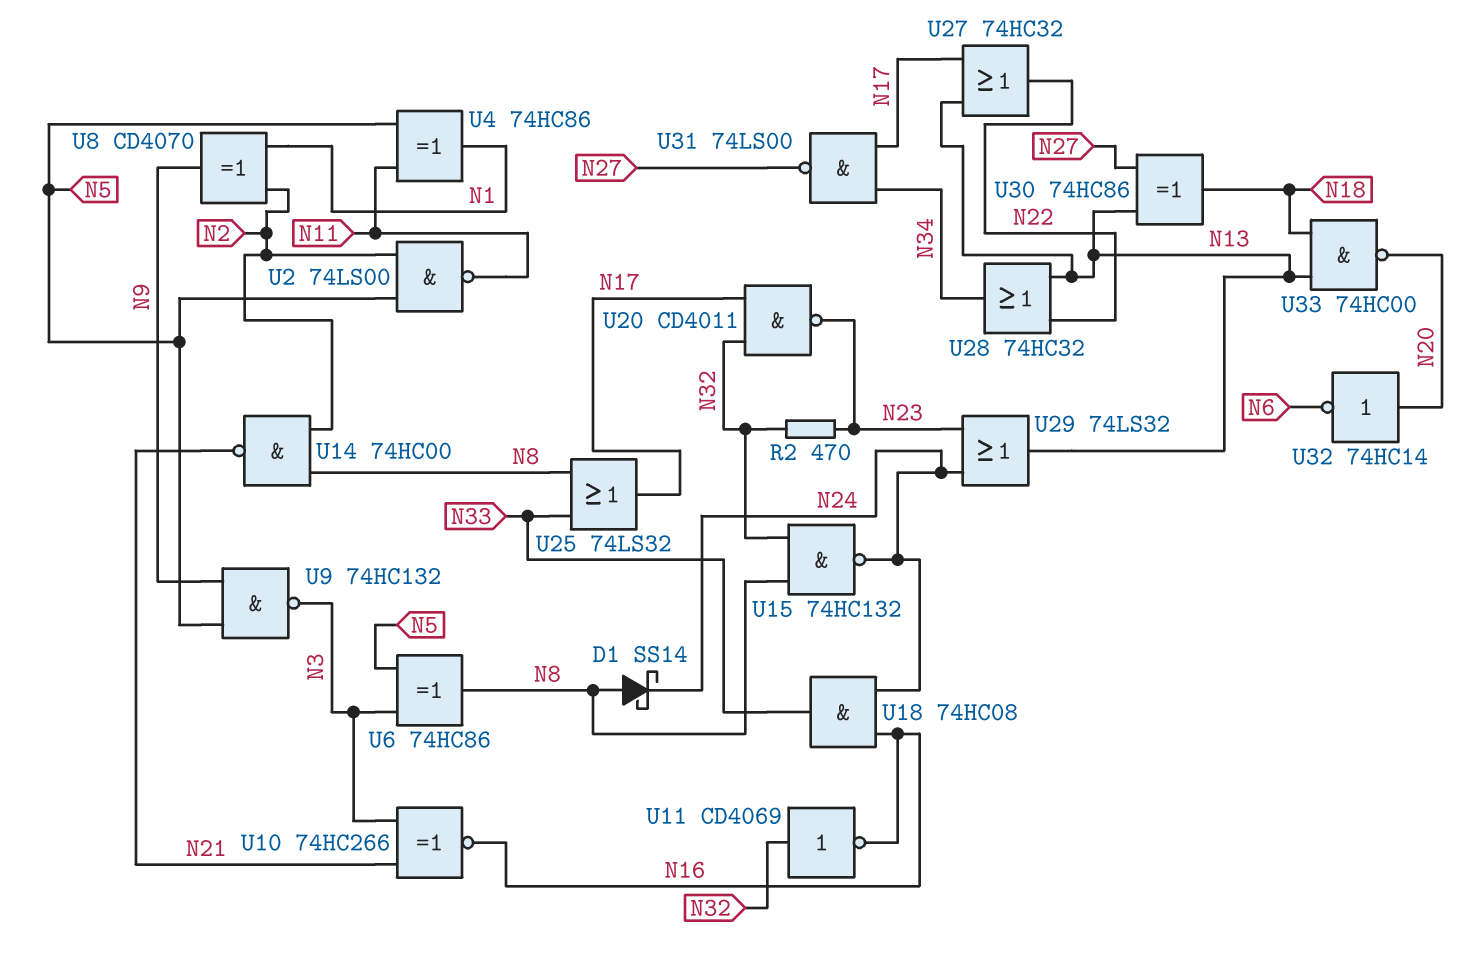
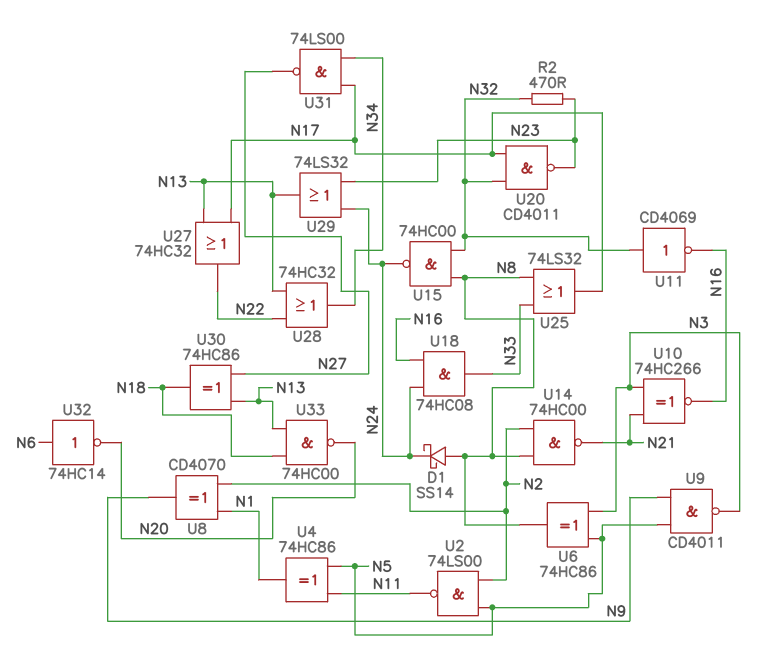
U9: NAND 74HC132 (in N5, in N9, out N3) -> NAND CD4011 (in N5, in N9, out N3)
U15: NAND 74HC132 (in N8, in N32, out N24) -> NAND 74HC00 (in N8, in N32, out N24)
U32: NOT 74HC14 (in N20, out N6) -> NOT 74HC14 (in N6, out N20)

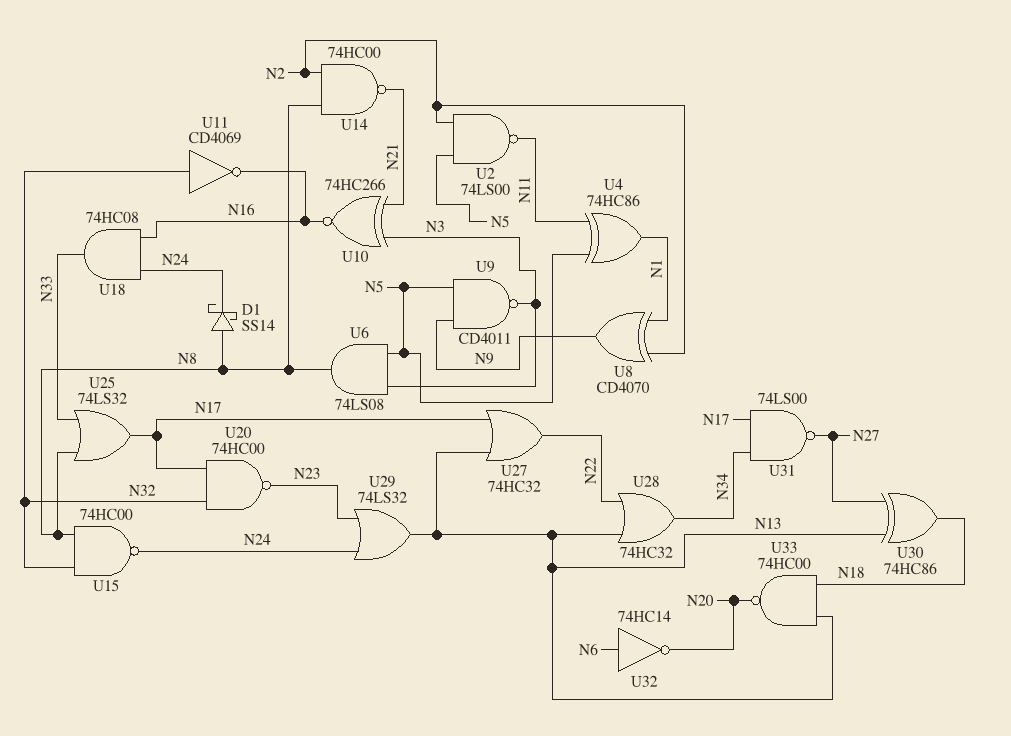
R2: 470 (N23, N32) -> none
U6: XOR 74HC86 (in N3, in N5, out N8) -> AND 74LS08 (in N3, in N5, out N8)
U20: NAND CD4011 (in N17, in N32, out N23) -> NAND 74HC00 (in N17, in N32, out N23)

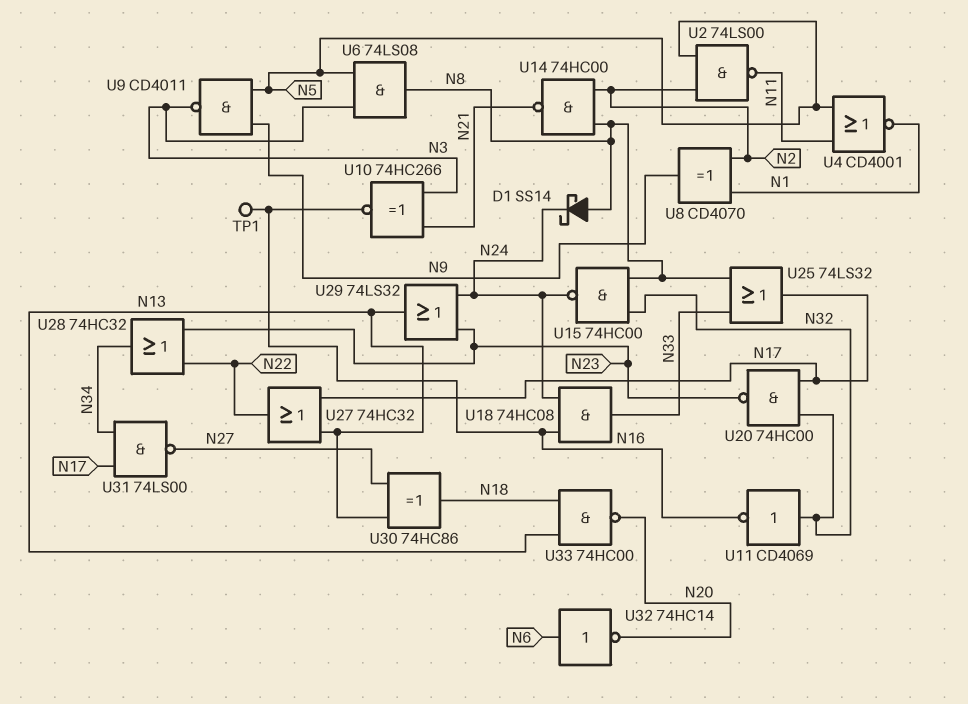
TP1: none -> test point (N16)
U4: XOR 74HC86 (in N5, in N11, out N1) -> NOR CD4001 (in N5, in N11, out N1)
U28: OR 74HC32 (in N13, in N22, out N34) -> OR 74HC32 (in N22, in N23, out N34)

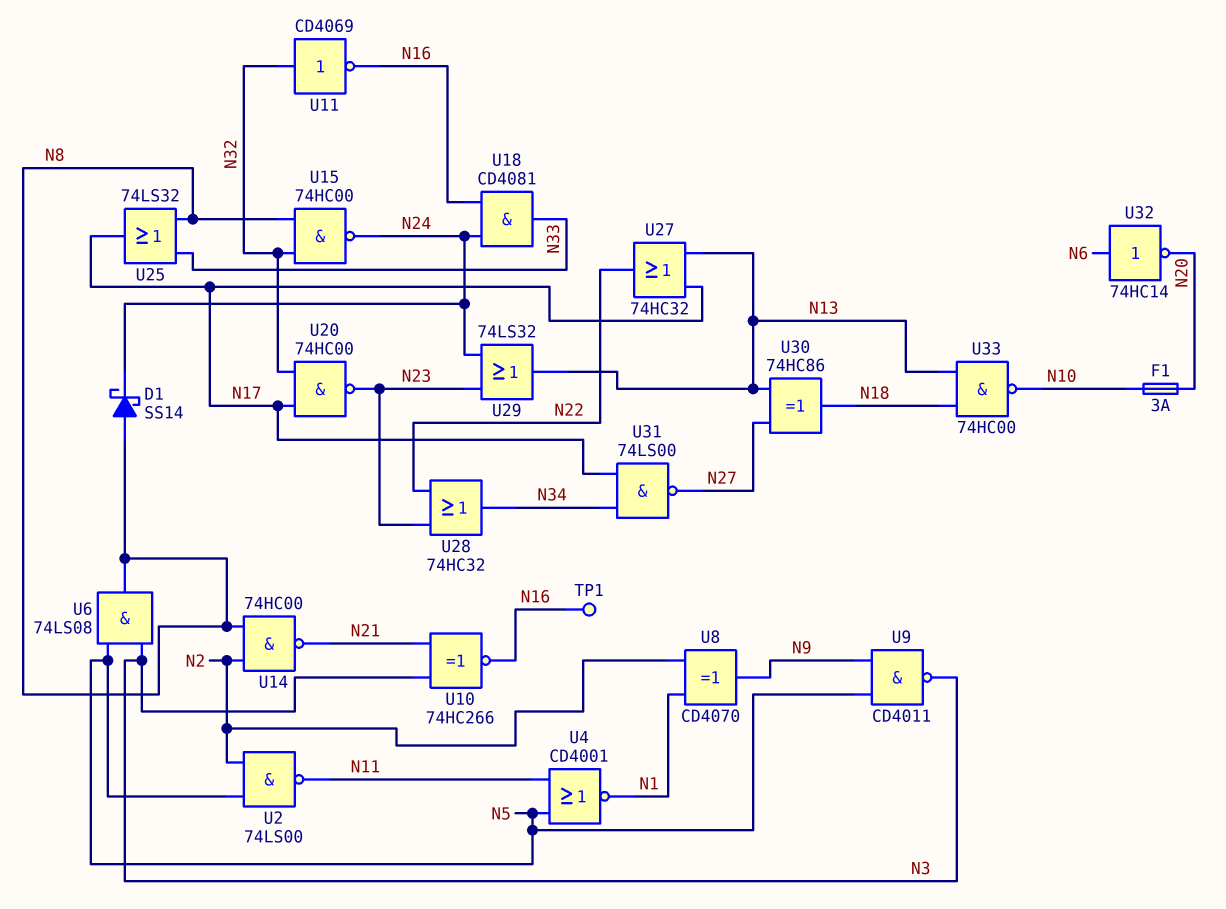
F1: none -> 3A (N10, N20)
U18: AND 74HC08 (in N16, in N24, out N33) -> AND CD4081 (in N16, in N24, out N33)
U33: NAND 74HC00 (in N13, in N18, out N20) -> NAND 74HC00 (in N13, in N18, out N10)

